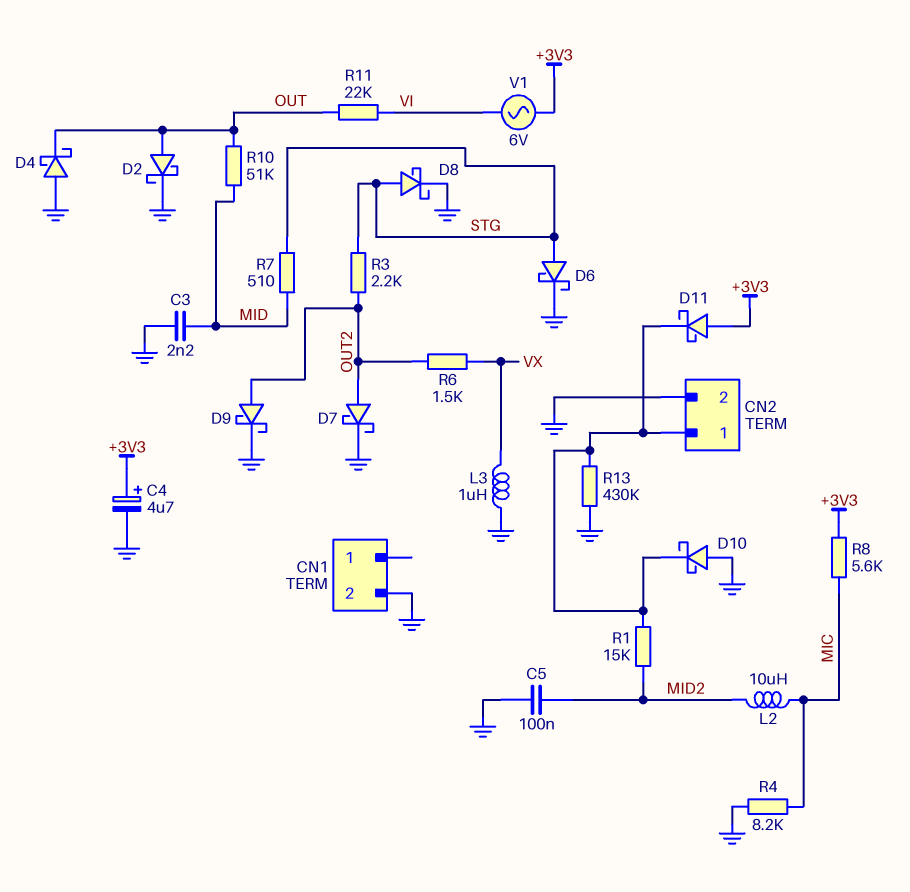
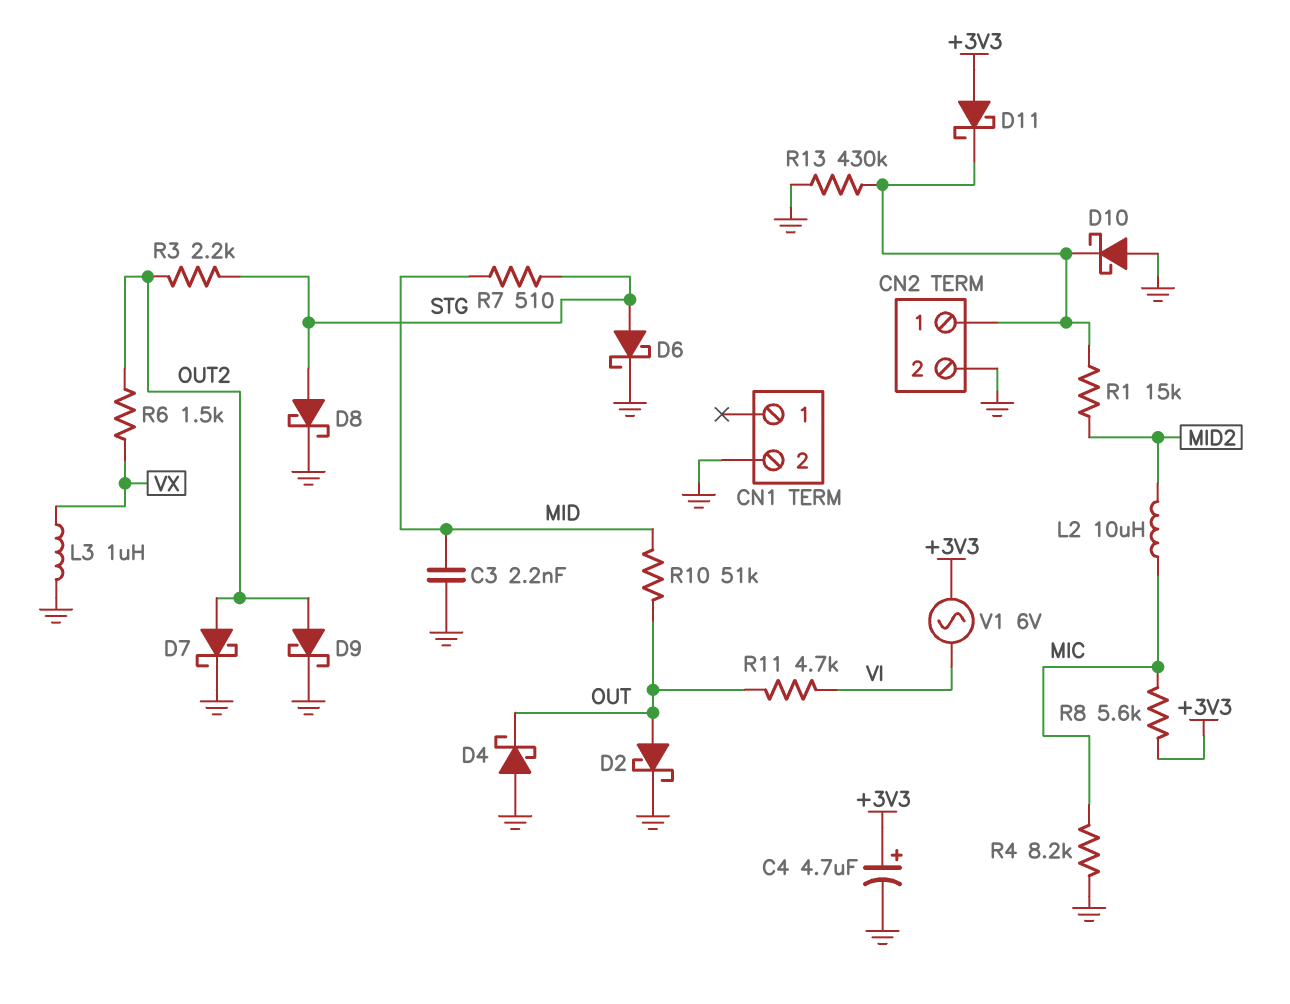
C5: 100nF (GND, MID2) -> none
R11: 22k (OUT, VI) -> 4.7k (OUT, VI)

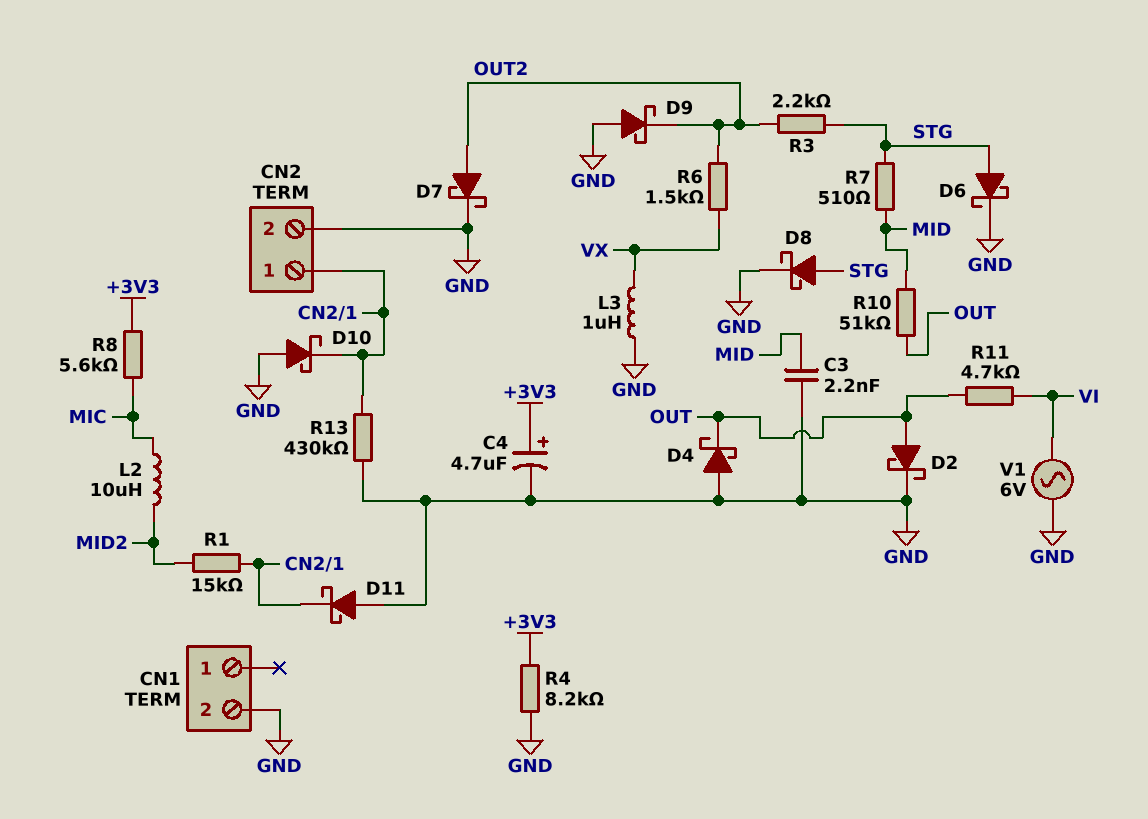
D9: schottky (A OUT2, K GND) -> schottky (A GND, K OUT2)
D11: schottky (A +3V3, K CN2/1) -> schottky (A GND, K CN2/1)
R4: 8.2k (GND, MIC) -> 8.2k (+3V3, GND)
V1: AC 6V (+3V3, VI) -> AC 6V (GND, VI)

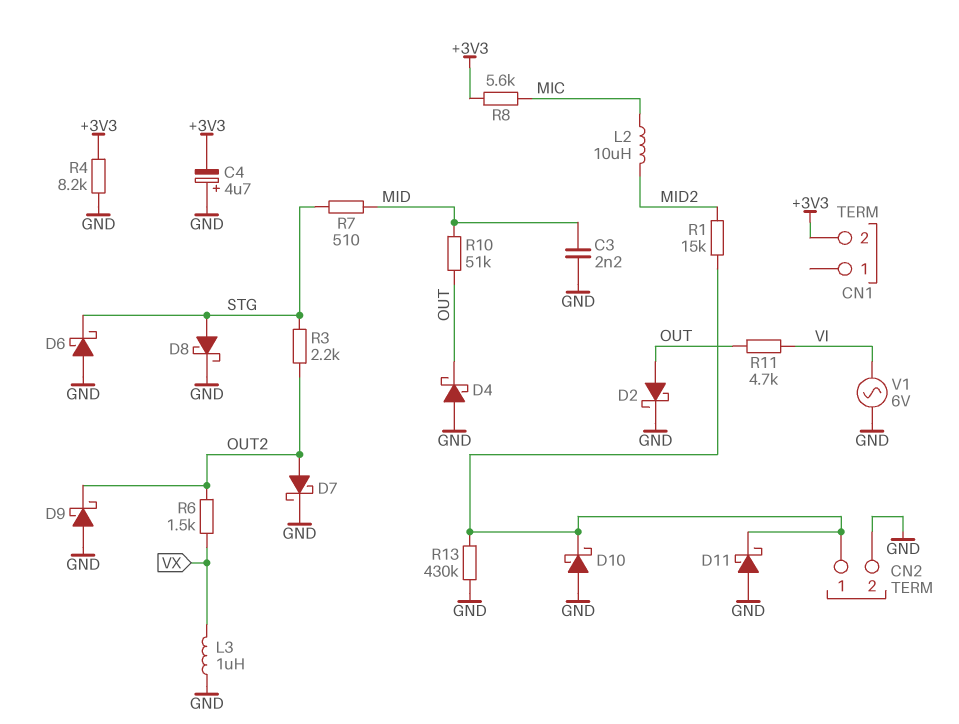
C4: 4.7uF (plus +3V3, minus GND) -> 4.7uF (plus GND, minus +3V3)
CN1 pin 2: GND -> +3V3
D6: schottky (A STG, K GND) -> schottky (A GND, K STG)

